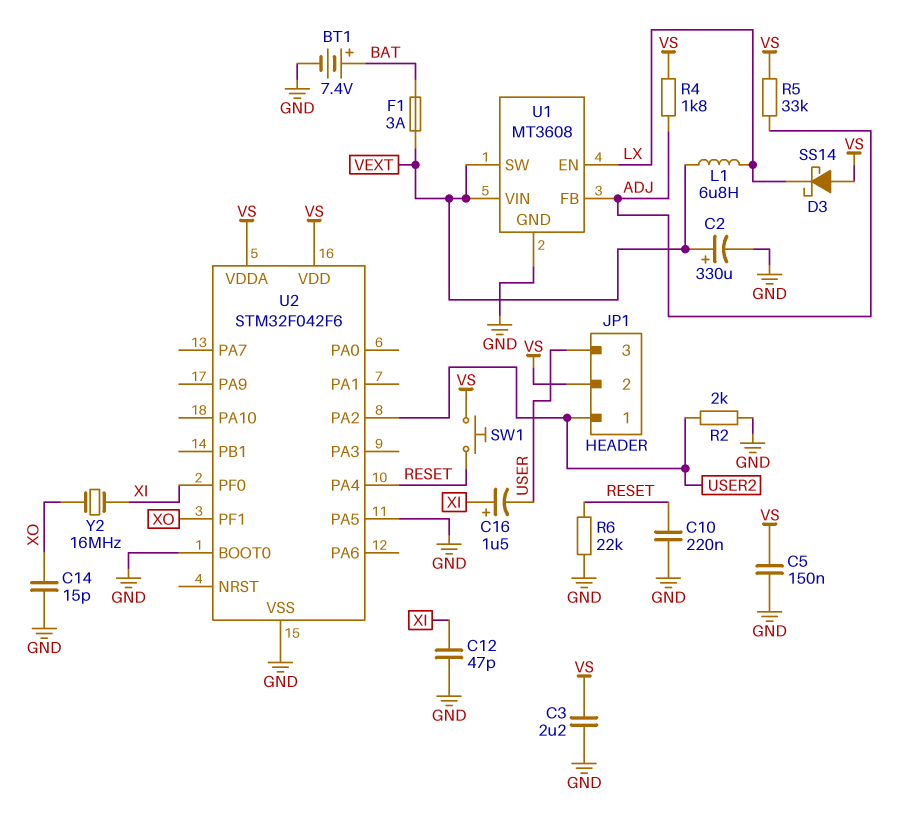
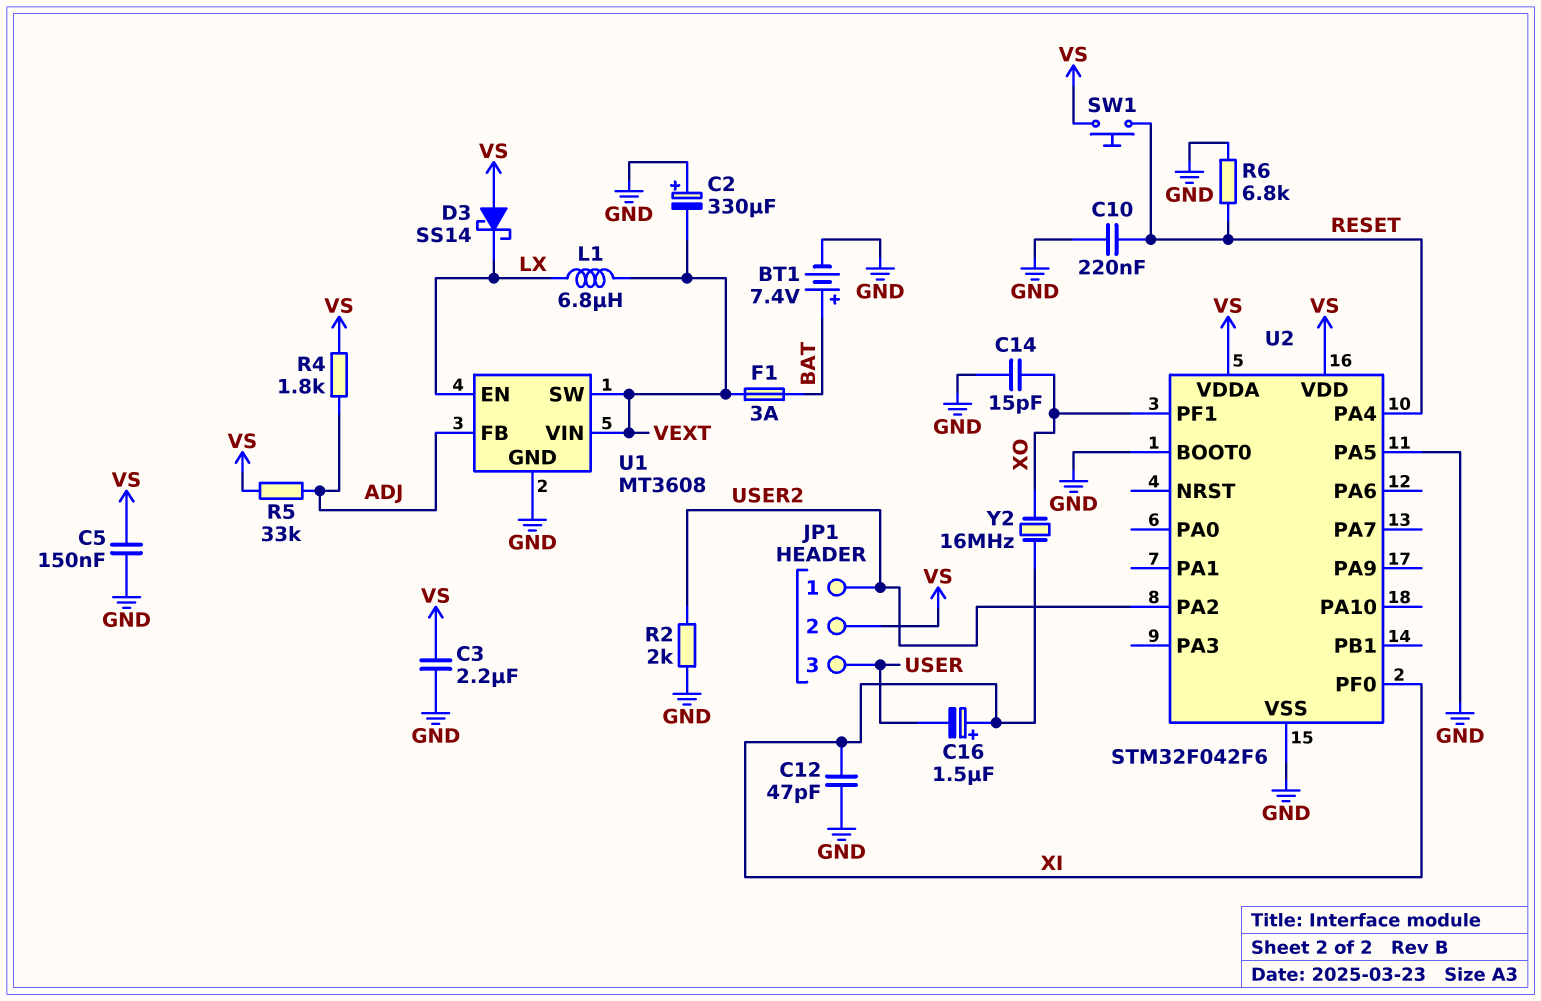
C2: 330uF (plus VEXT, minus GND) -> 330uF (plus GND, minus VEXT)
R6: 22k (GND, RESET) -> 6.8k (GND, RESET)

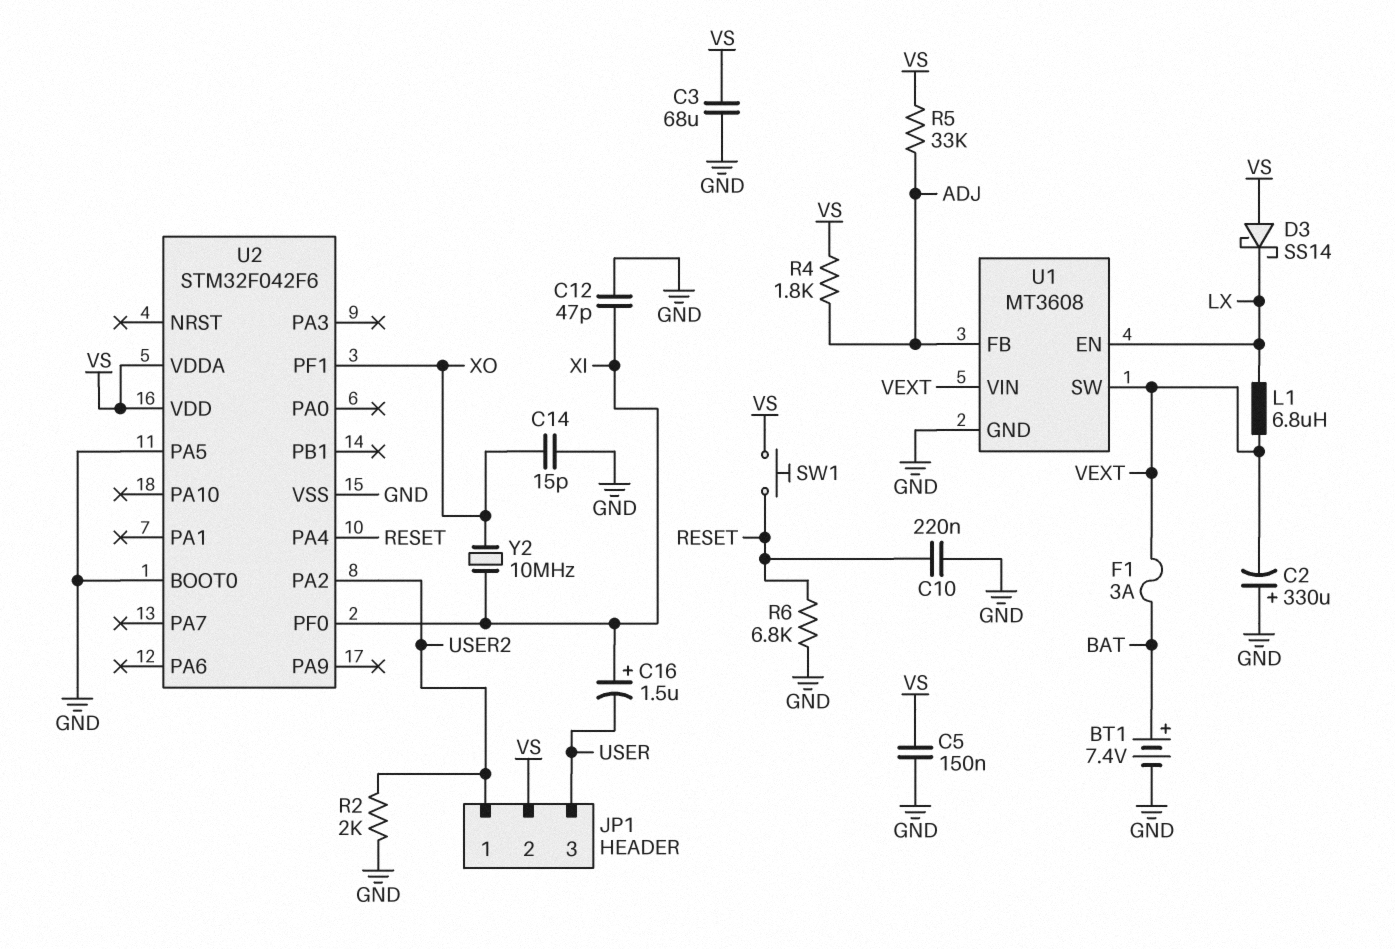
C3: 2.2uF (GND, VS) -> 68uF (GND, VS)
Y2: 16MHz (XI, XO) -> 10MHz (XI, XO)

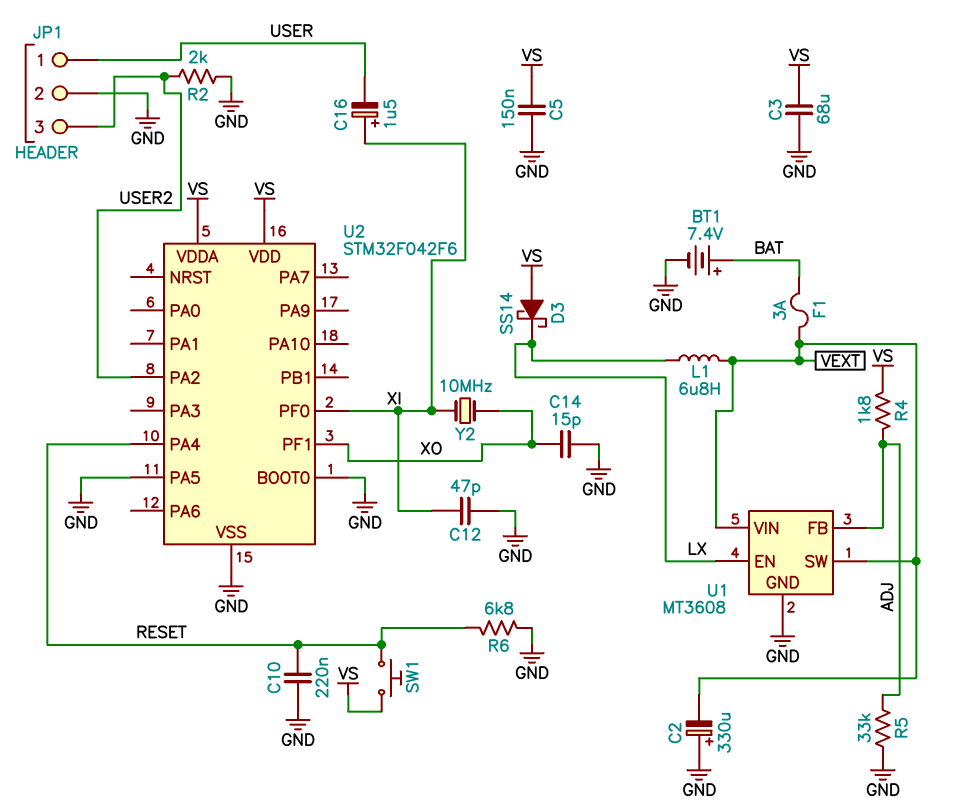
JP1 pin 1: USER2 -> USER
JP1 pin 2: VS -> GND
JP1 pin 3: USER -> USER2
R5: 33k (ADJ, VS) -> 33k (ADJ, GND)

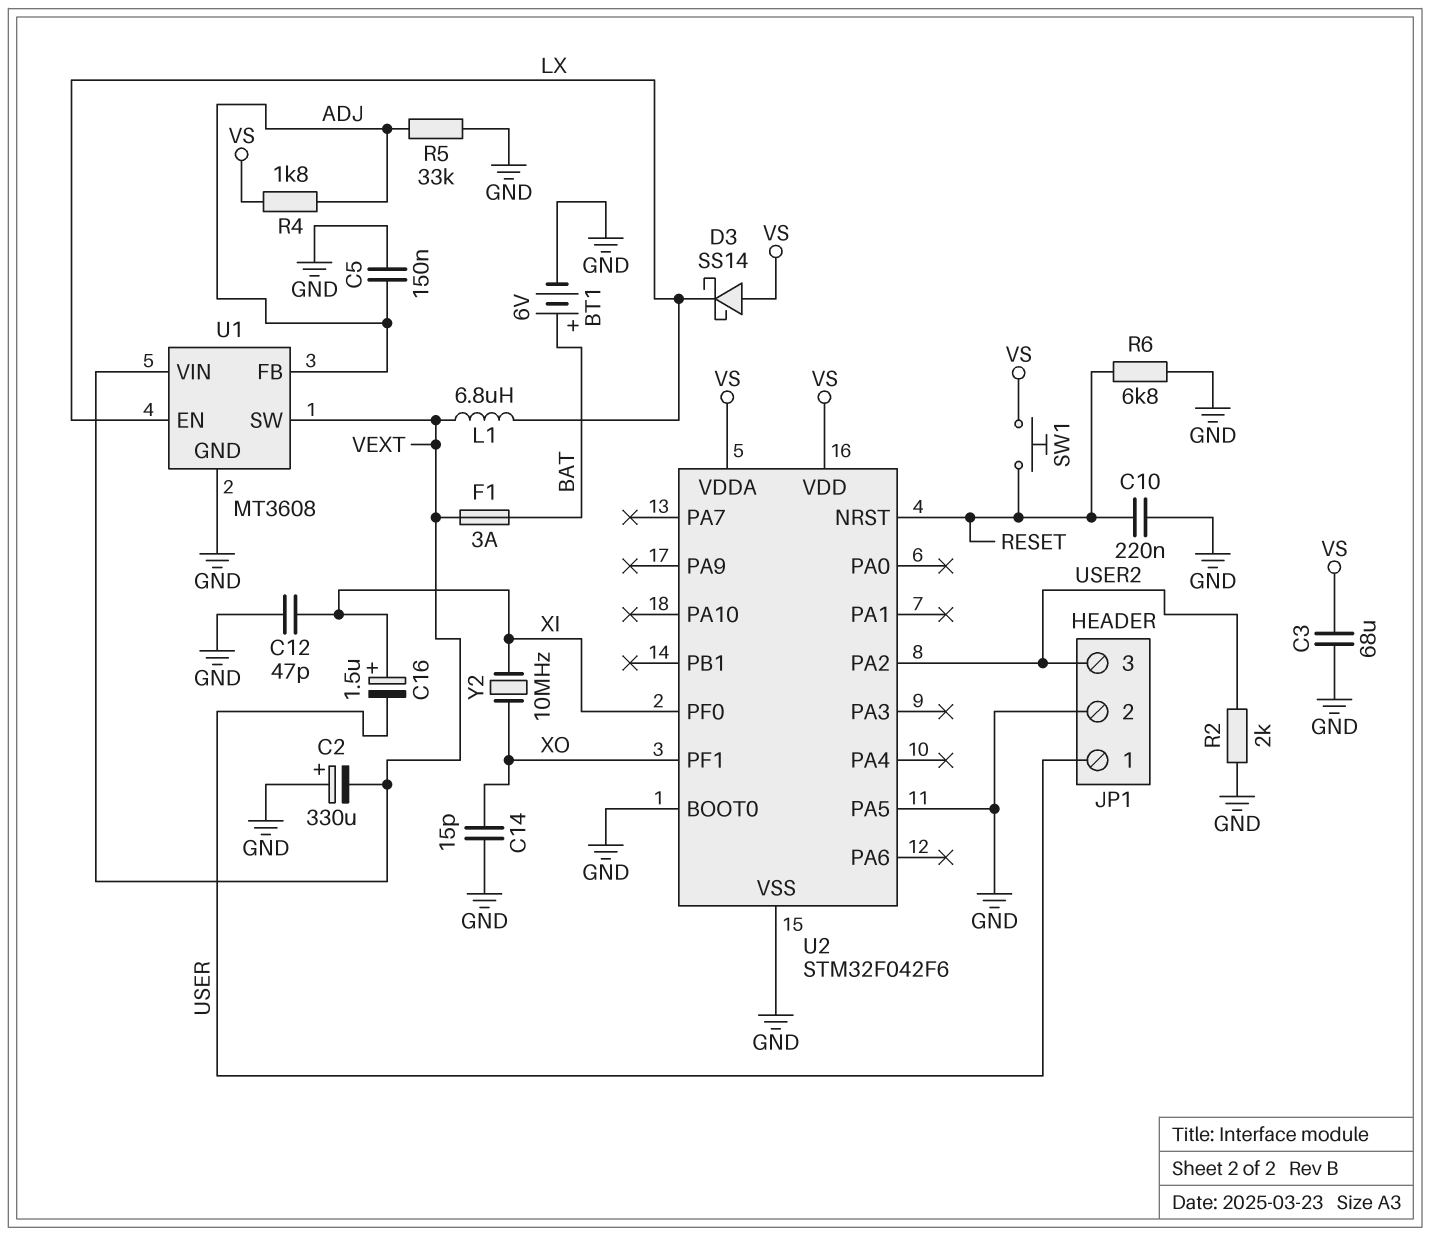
BT1: 7.4V (plus BAT, minus GND) -> 6V (plus BAT, minus GND)
C5: 150nF (GND, VS) -> 150nF (ADJ, GND)
U2 pin NRST: none -> RESET
U2 pin PA4: RESET -> none

